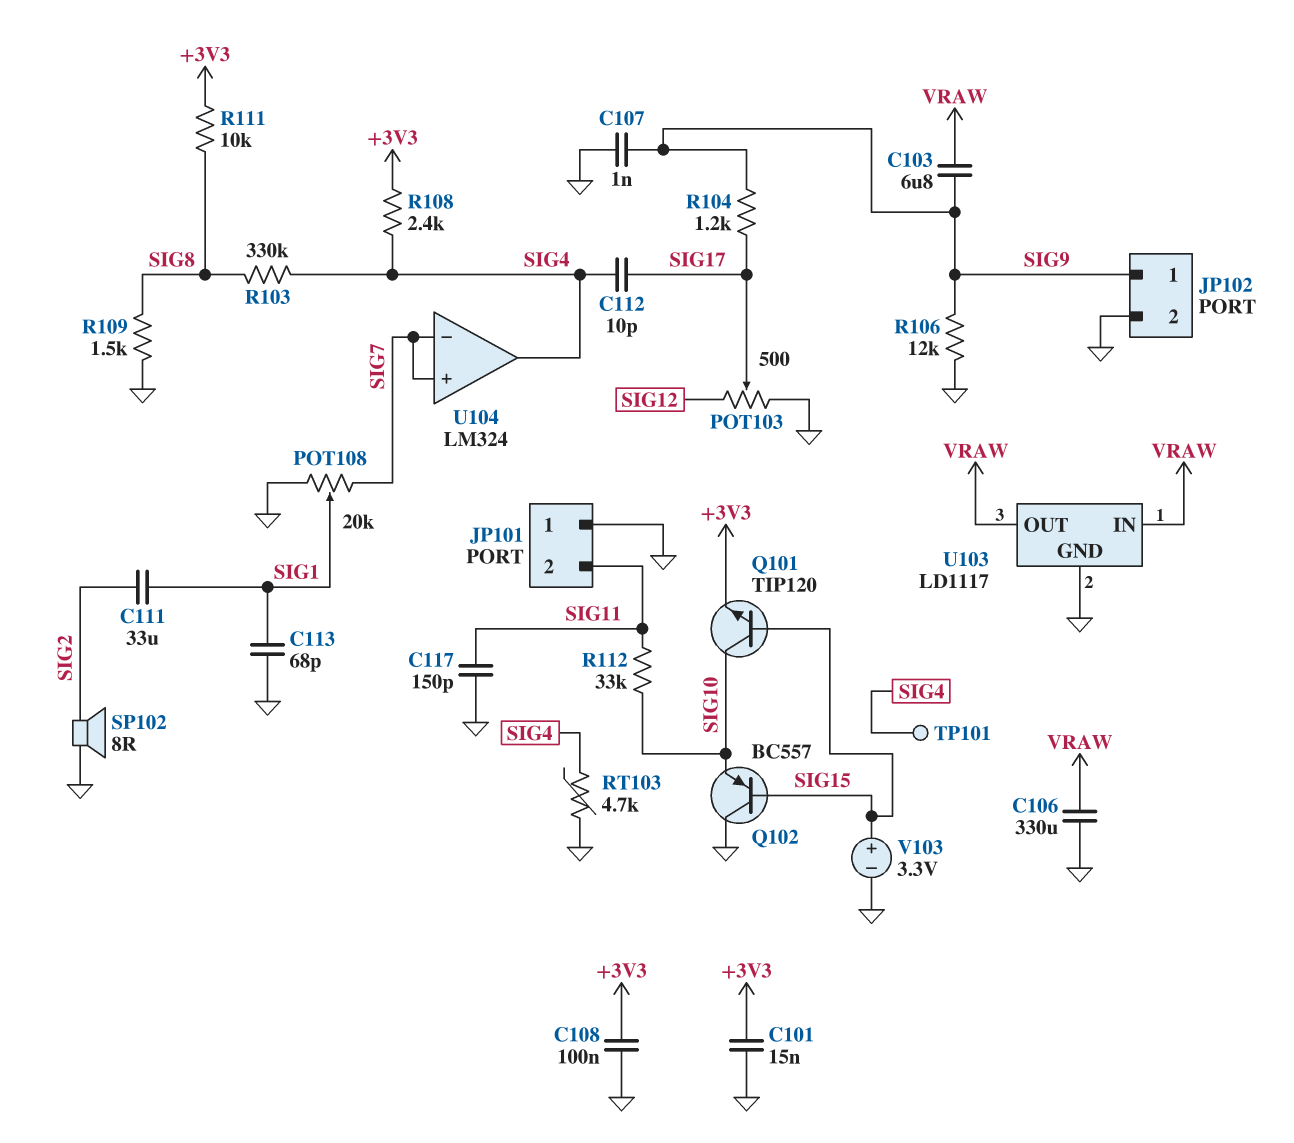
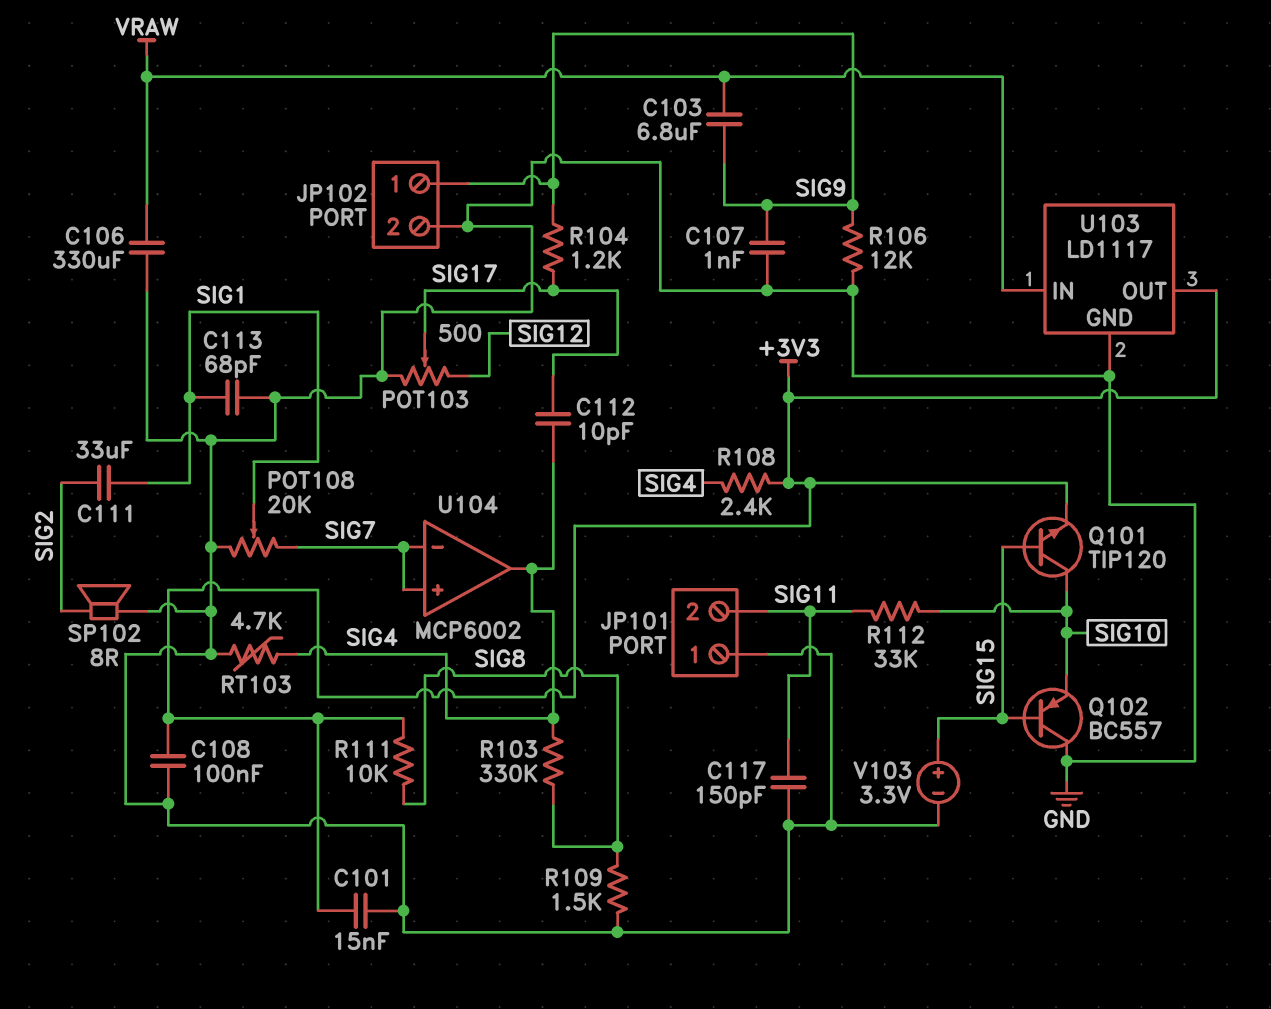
TP101: test point (SIG4) -> none
U103 pin OUT: VRAW -> +3V3
U104: LM324 -> MCP6002

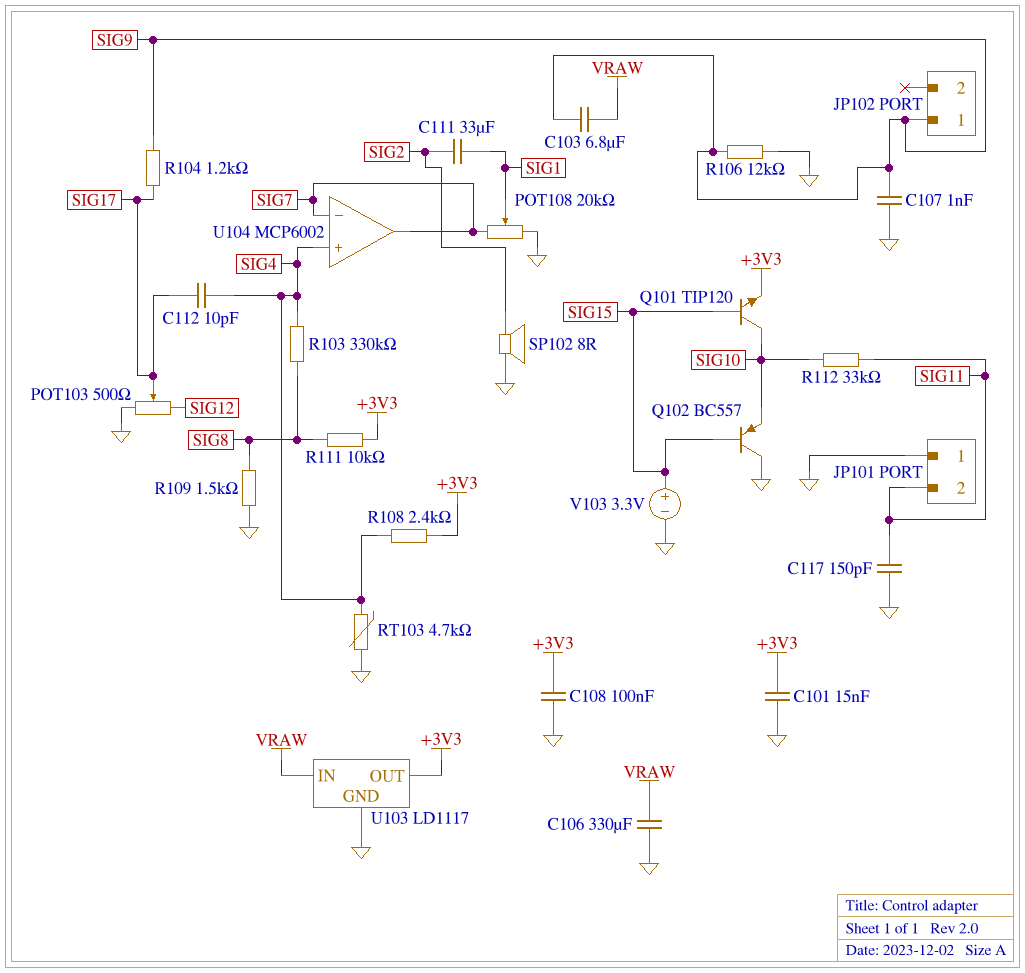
C113: 68pF (GND, SIG1) -> none
JP102 pin 2: GND -> none
U104 pin in+: SIG7 -> SIG4
U104 pin out: SIG4 -> SIG7

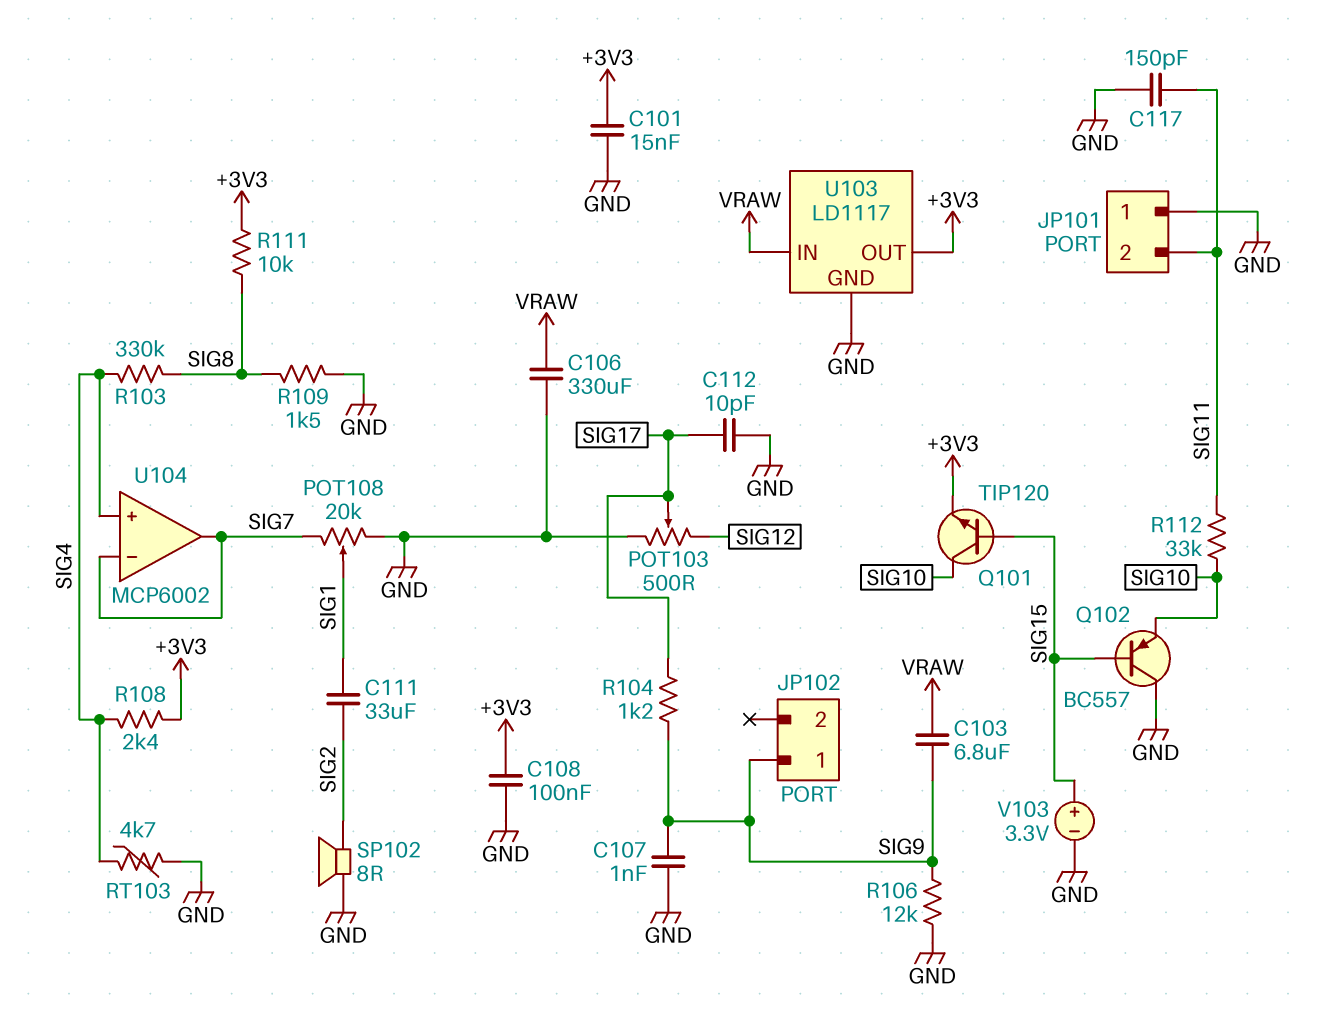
C112: 10pF (SIG4, SIG17) -> 10pF (GND, SIG17)

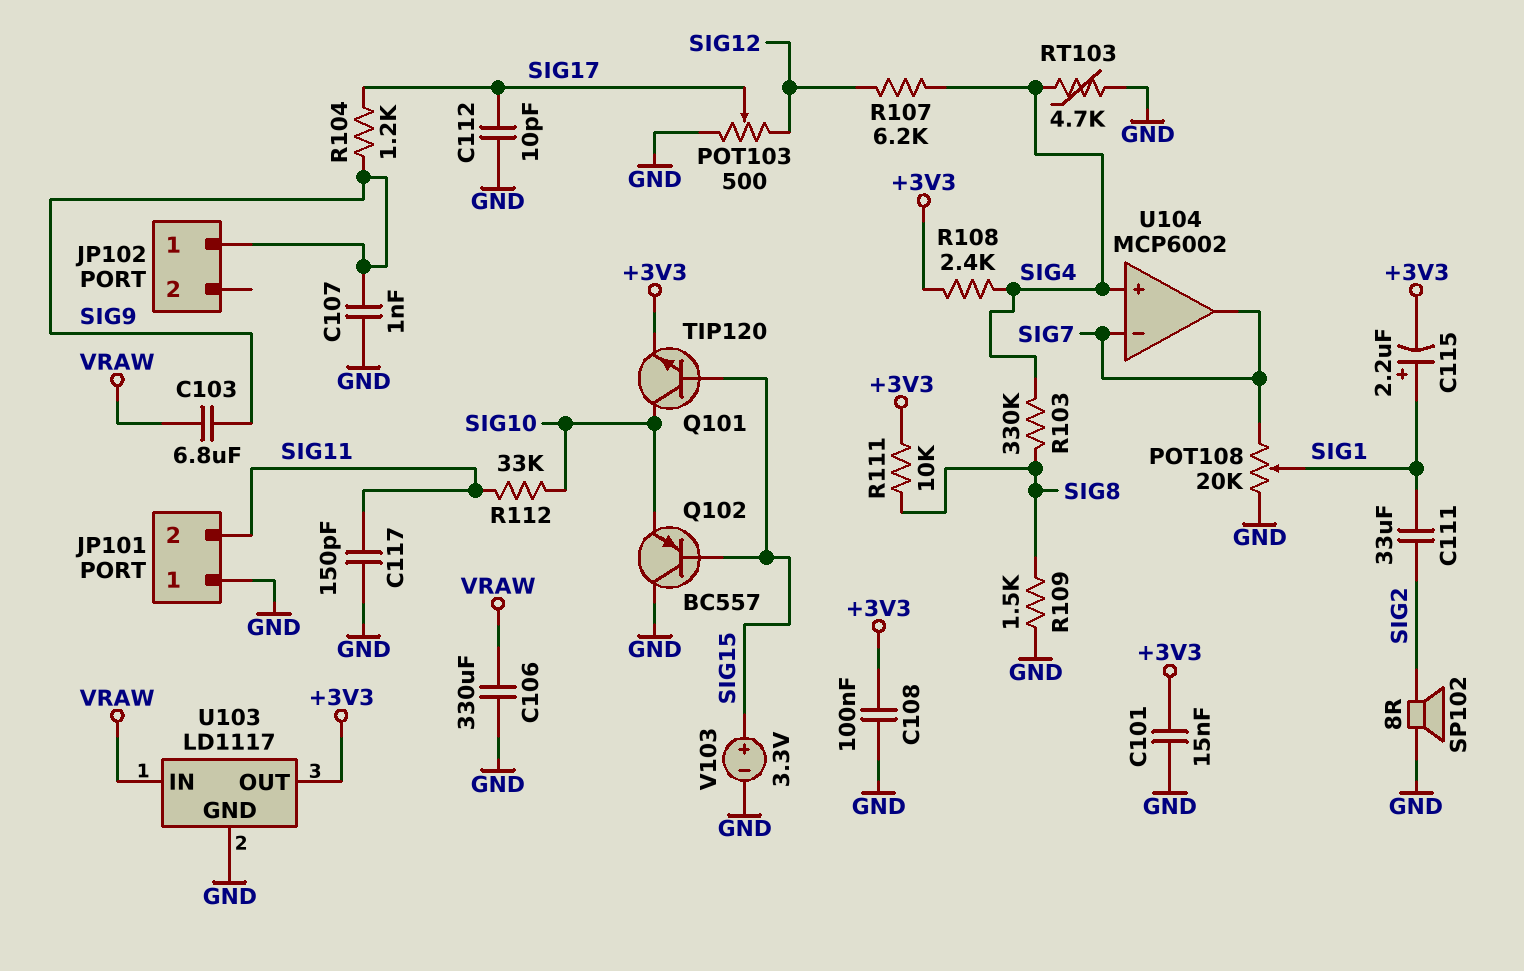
C115: none -> 2.2uF (plus SIG1, minus +3V3)
R106: 12k (GND, SIG9) -> none
R107: none -> 6.2k (SIG4, SIG12)

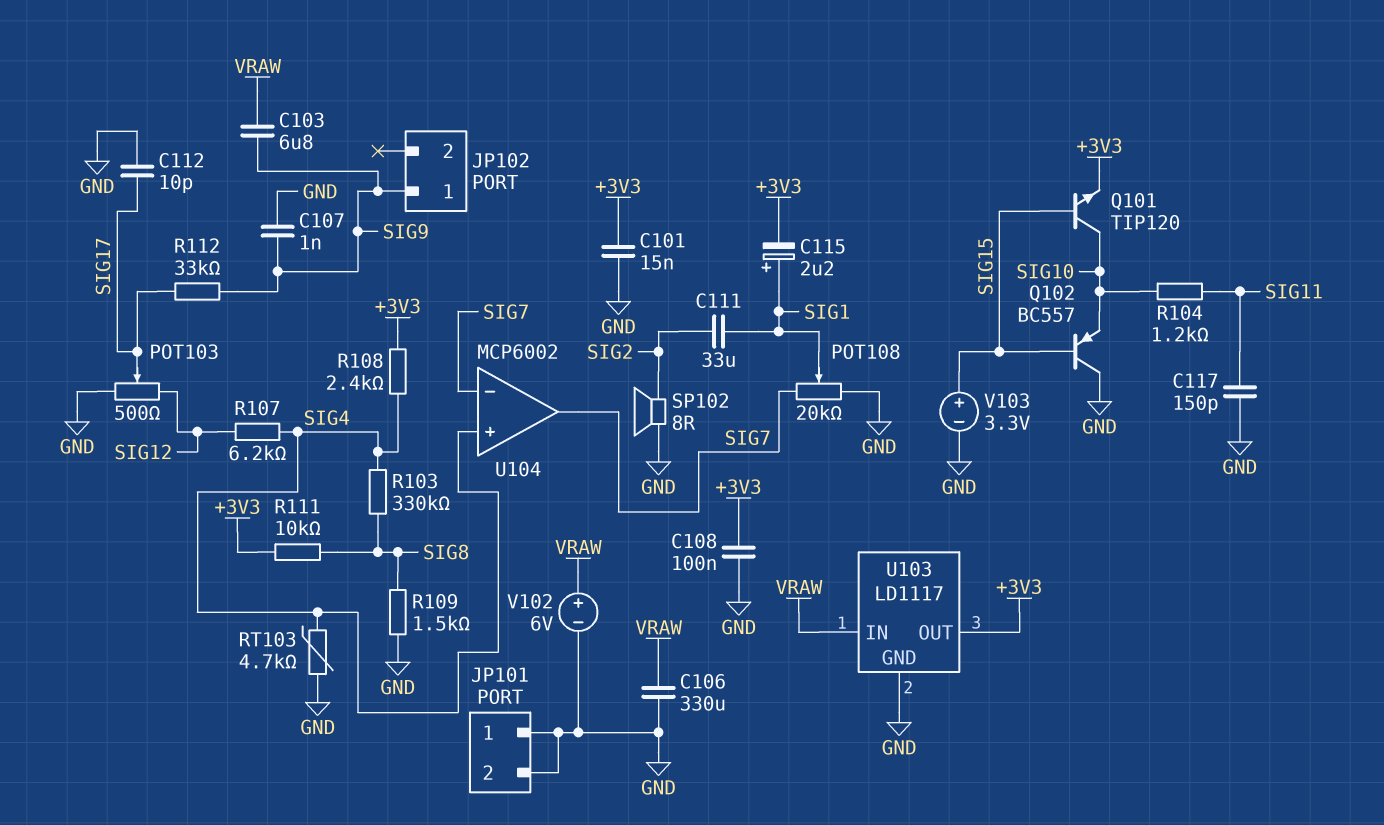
JP101 pin 2: SIG11 -> GND
R104: 1.2k (SIG9, SIG17) -> 1.2k (SIG10, SIG11)
R112: 33k (SIG10, SIG11) -> 33k (SIG9, SIG17)
V102: none -> 6V (plus VRAW, minus GND)

